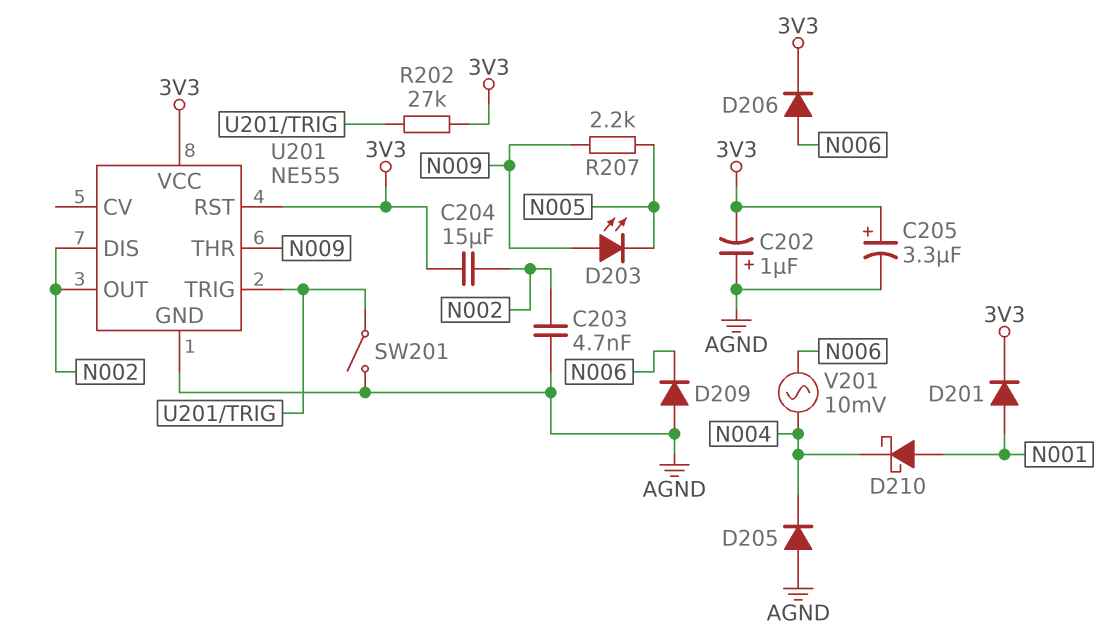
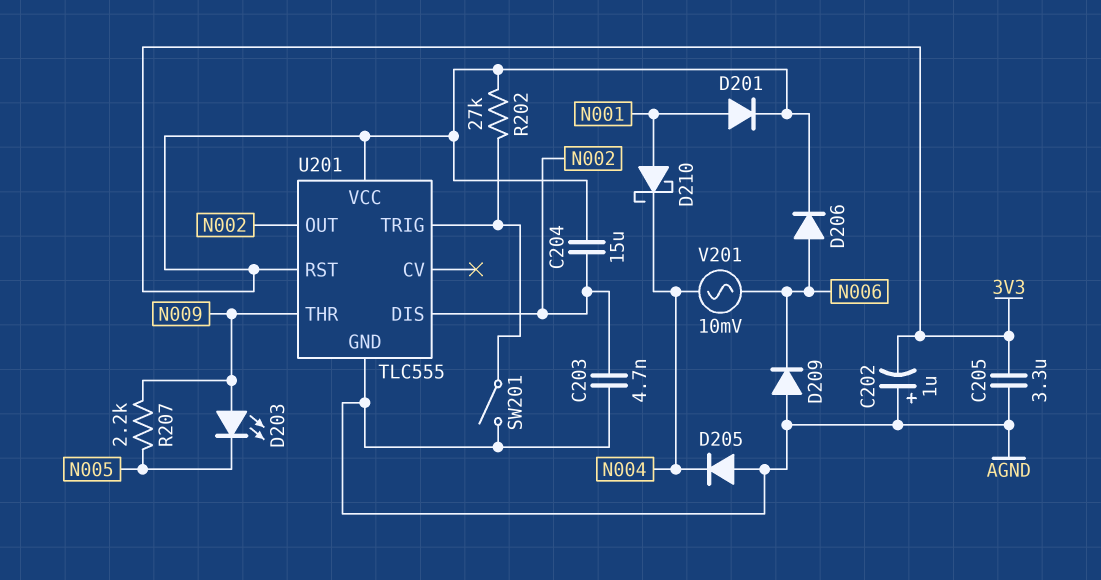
C205: 3.3uF (plus 3V3, minus AGND) -> 3.3uF (3V3, AGND)
U201: NE555 -> TLC555

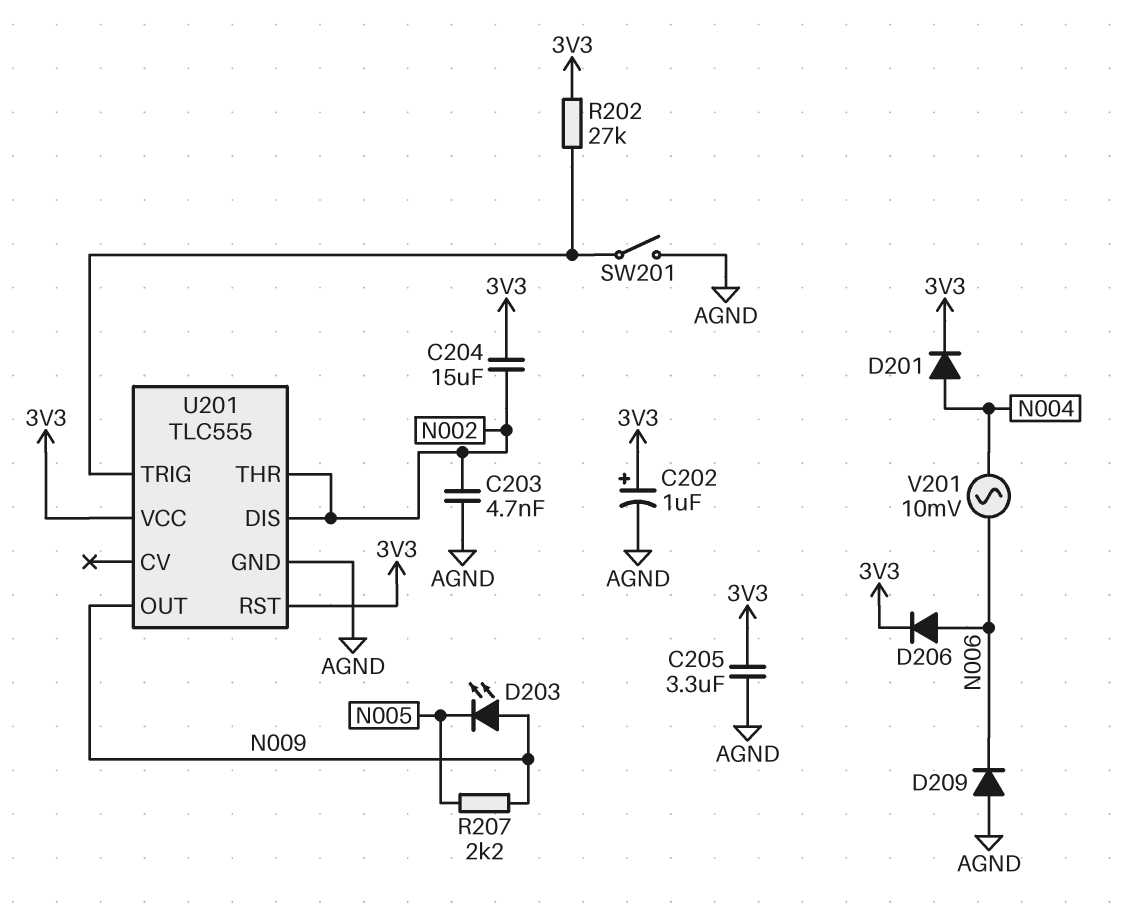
C202: 1uF (plus AGND, minus 3V3) -> 1uF (plus 3V3, minus AGND)
D201: diode (A N001, K 3V3) -> diode (A N004, K 3V3)
D205: diode (A AGND, K N004) -> none
D210: schottky (A N001, K N004) -> none
U201 pin OUT: N002 -> N009
U201 pin THR: N009 -> N002

